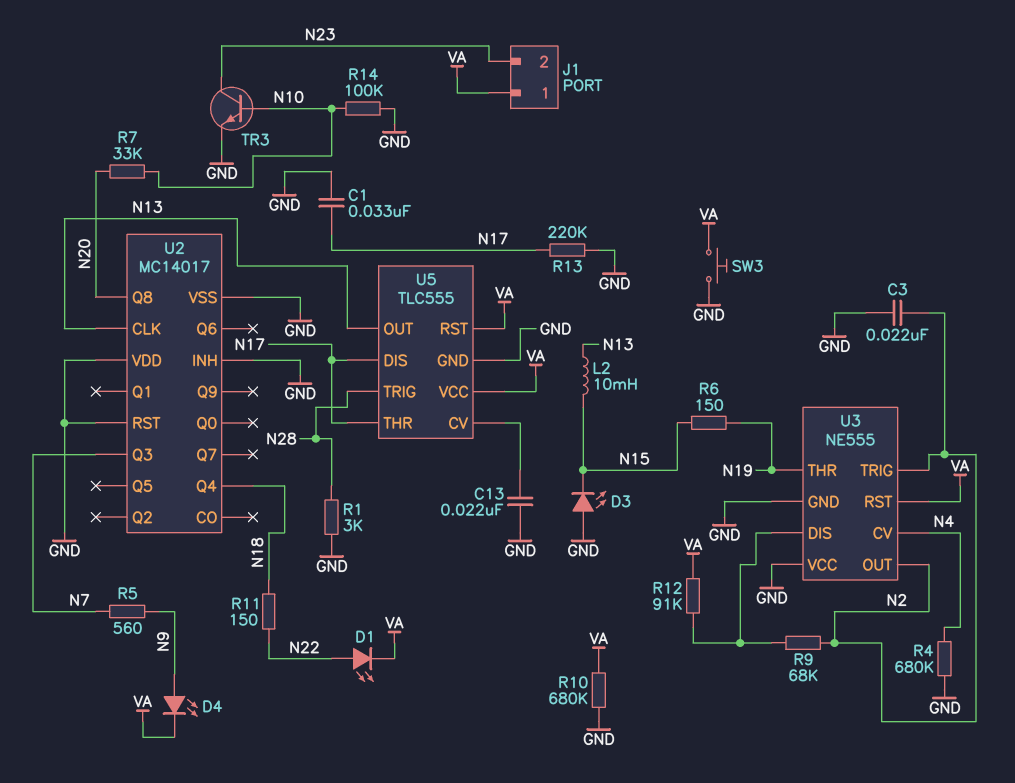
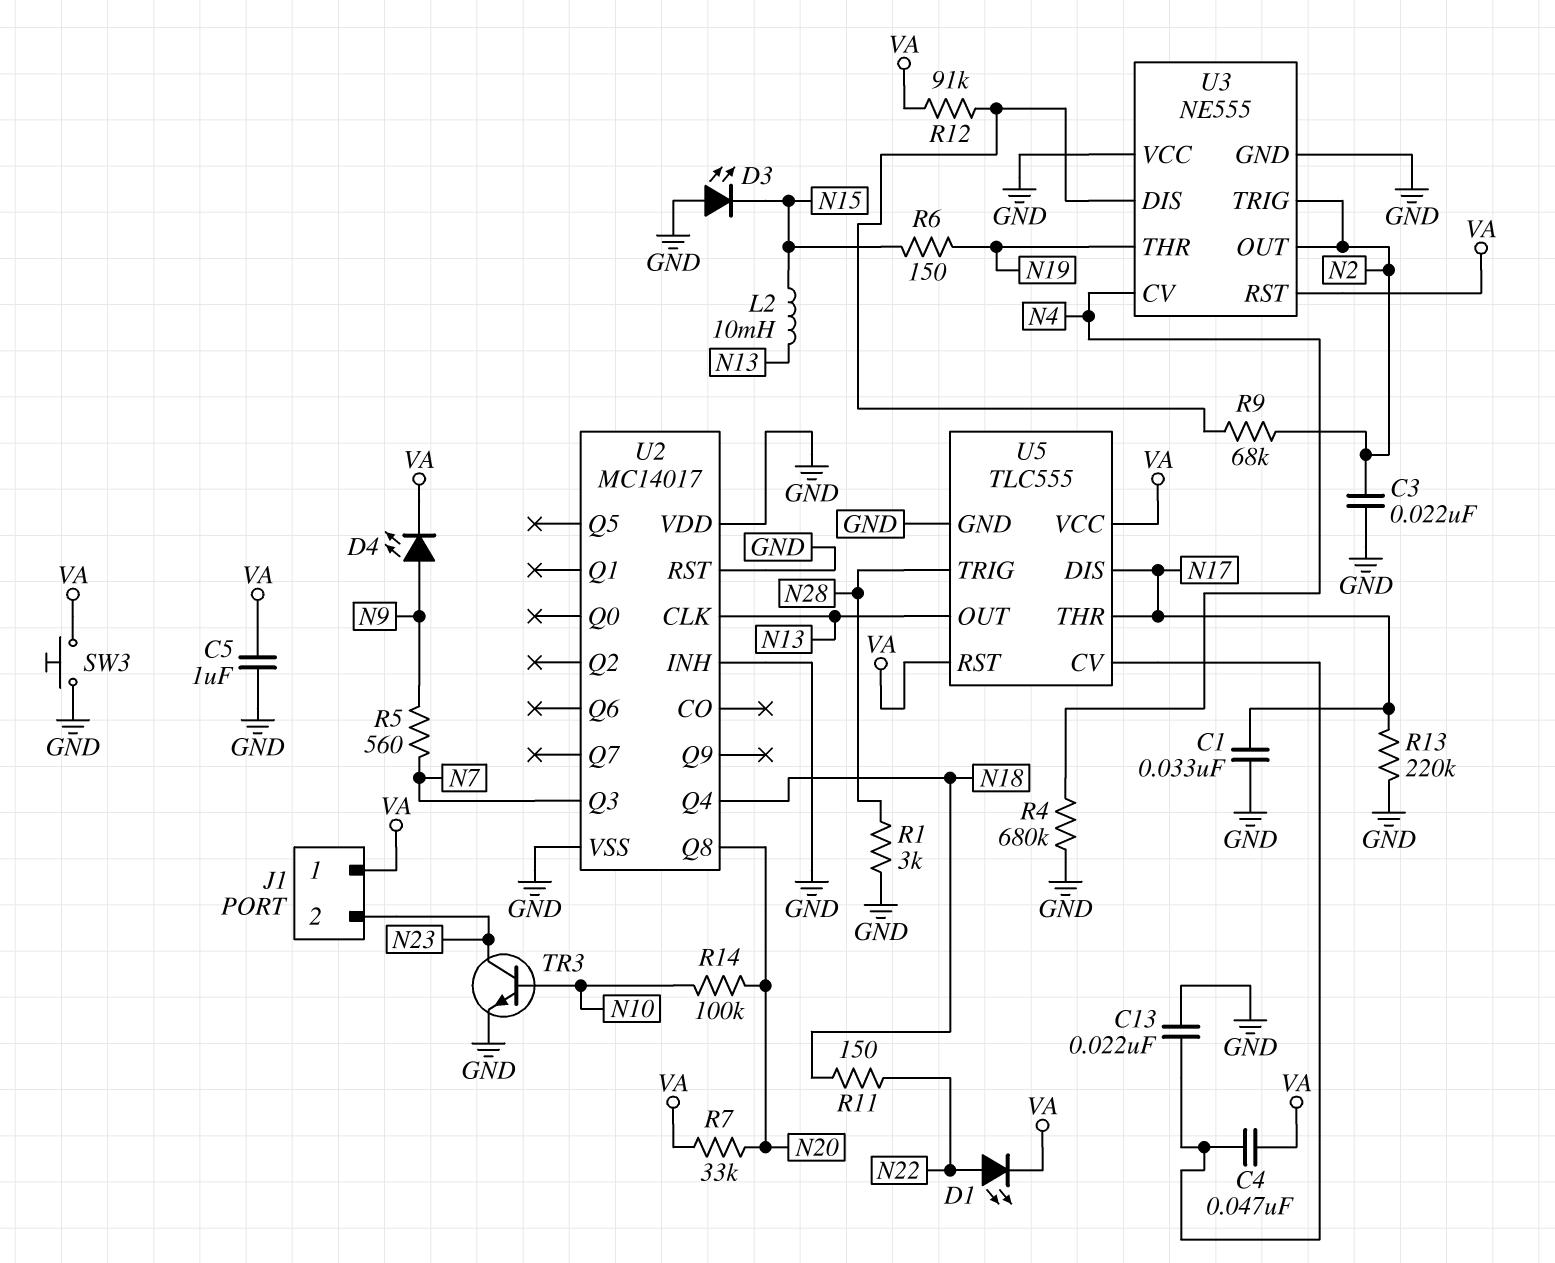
C4: none -> 47nF (U5/CV, VA)
C5: none -> 1uF (GND, VA)
R7: 33k (N10, N20) -> 33k (N20, VA)
R10: 680k (GND, VA) -> none
R14: 100k (GND, N10) -> 100k (N10, N20)

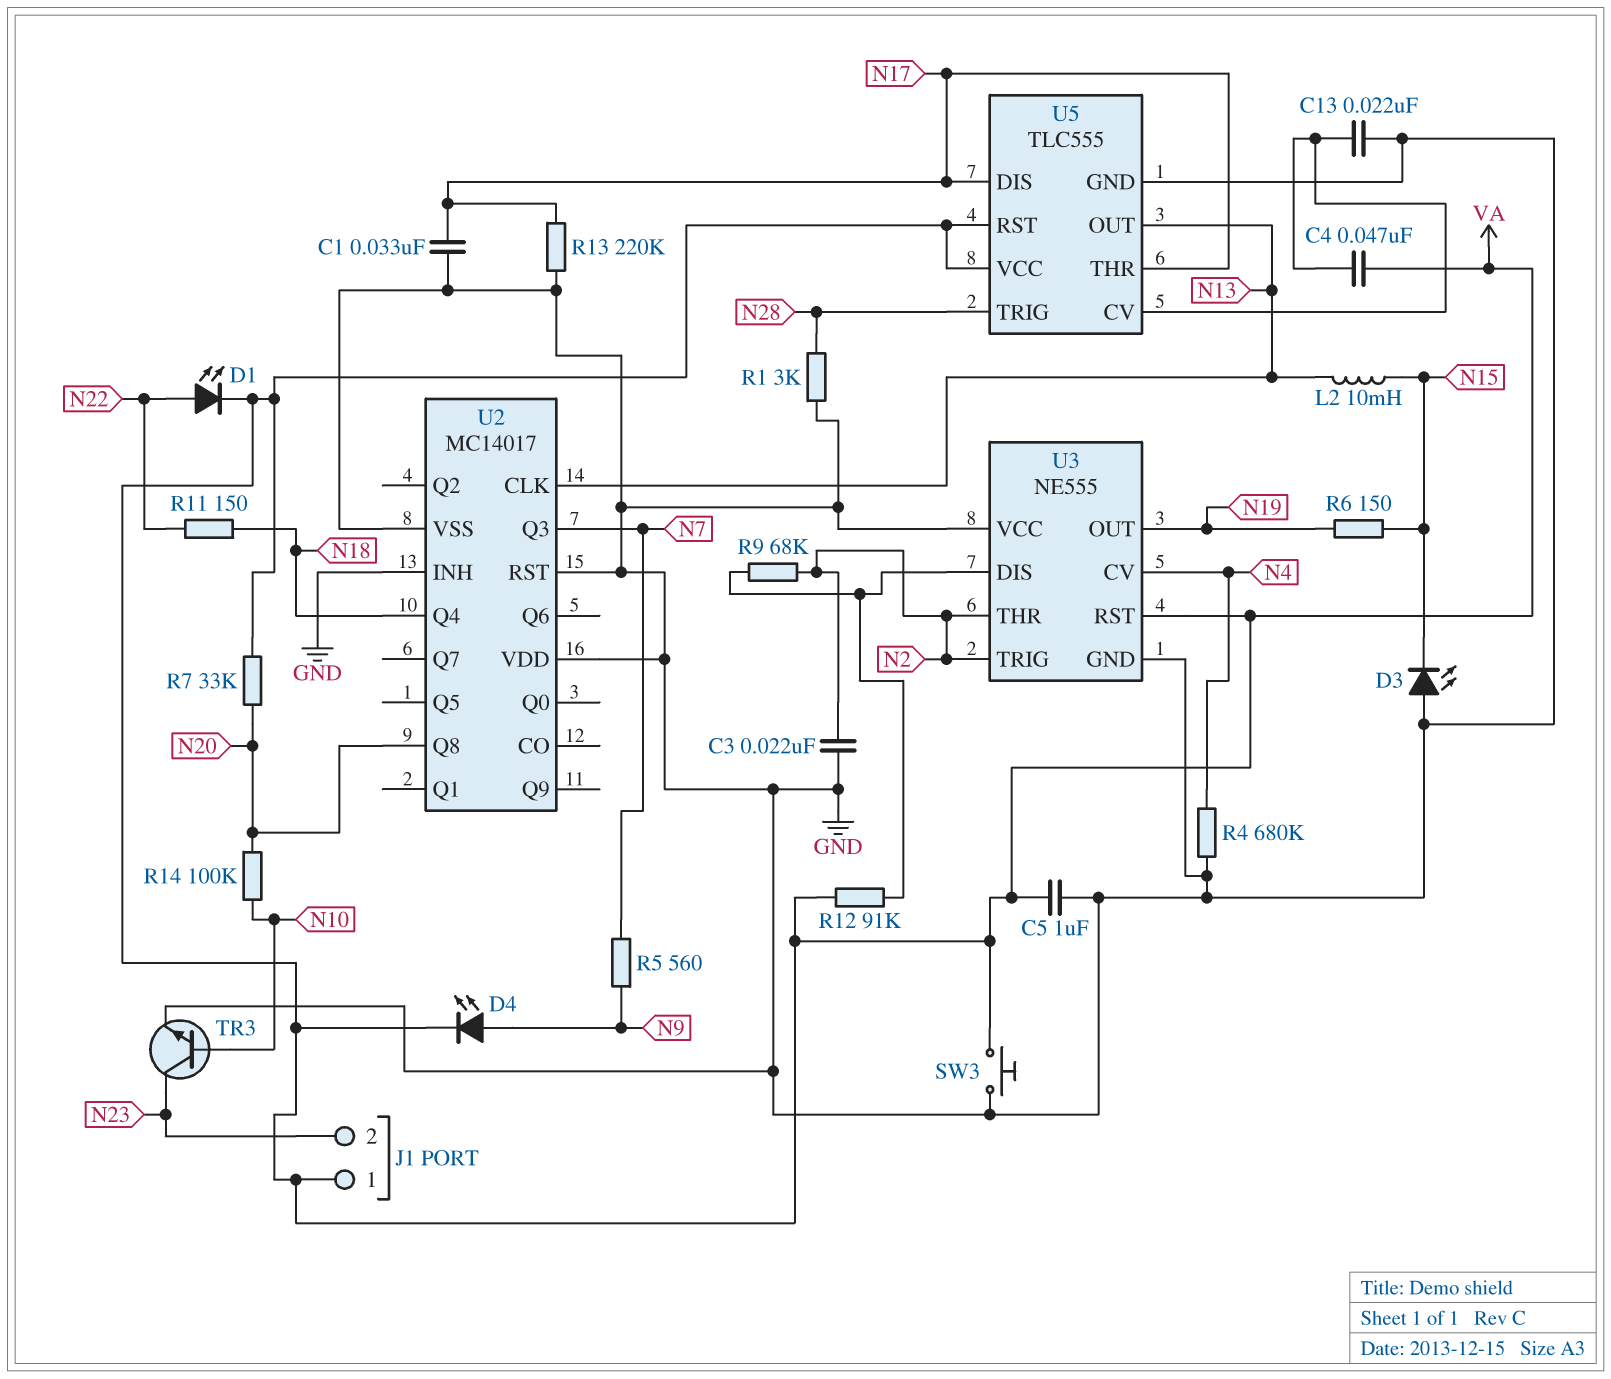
U3 pin OUT: N2 -> N19
U3 pin THR: N19 -> N2

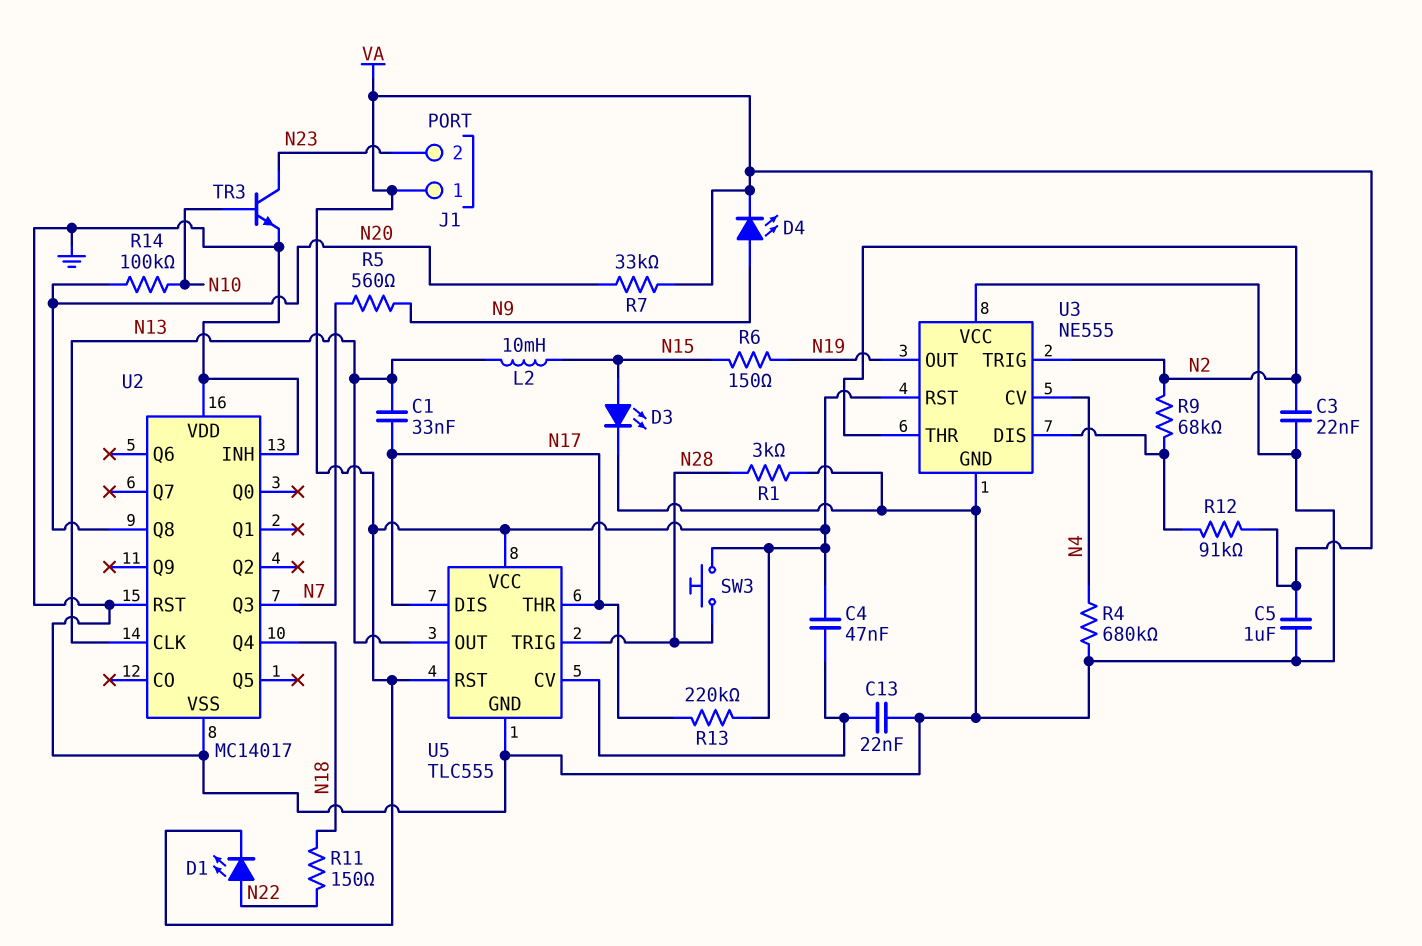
C1: 33nF (GND, N17) -> 33nF (N13, N17)
D3: LED (A GND, K N15) -> LED (A N15, K GND)
R13: 220k (GND, N17) -> 220k (N17, VA)
SW3: button (GND, VA) -> button (N28, VA)

